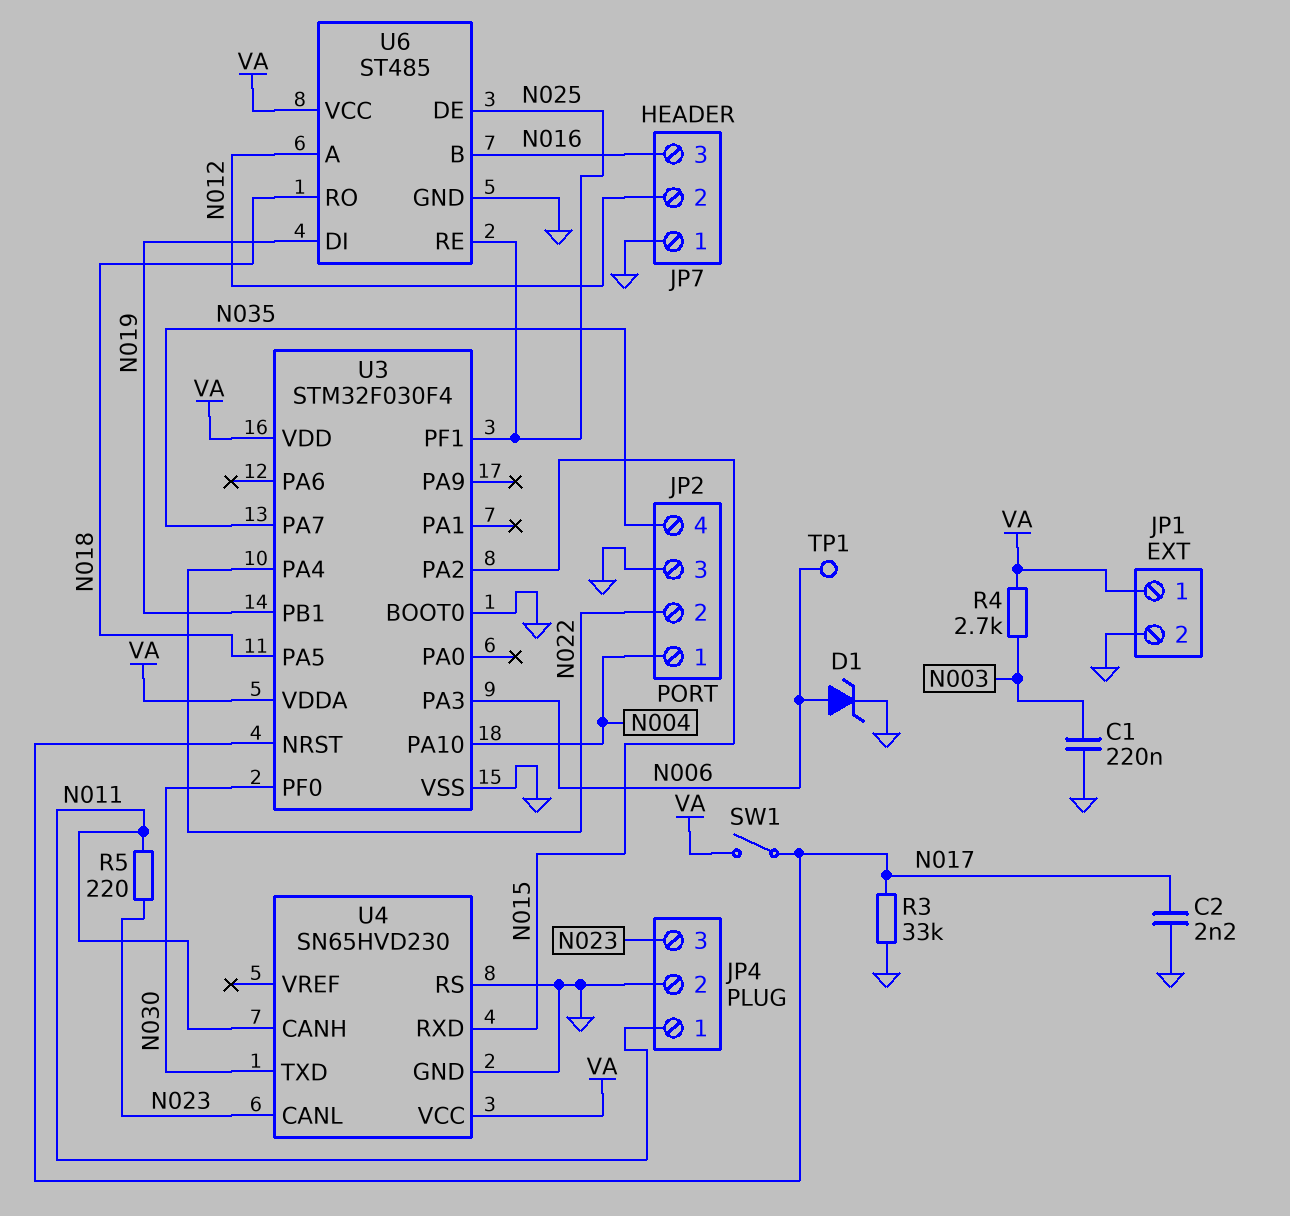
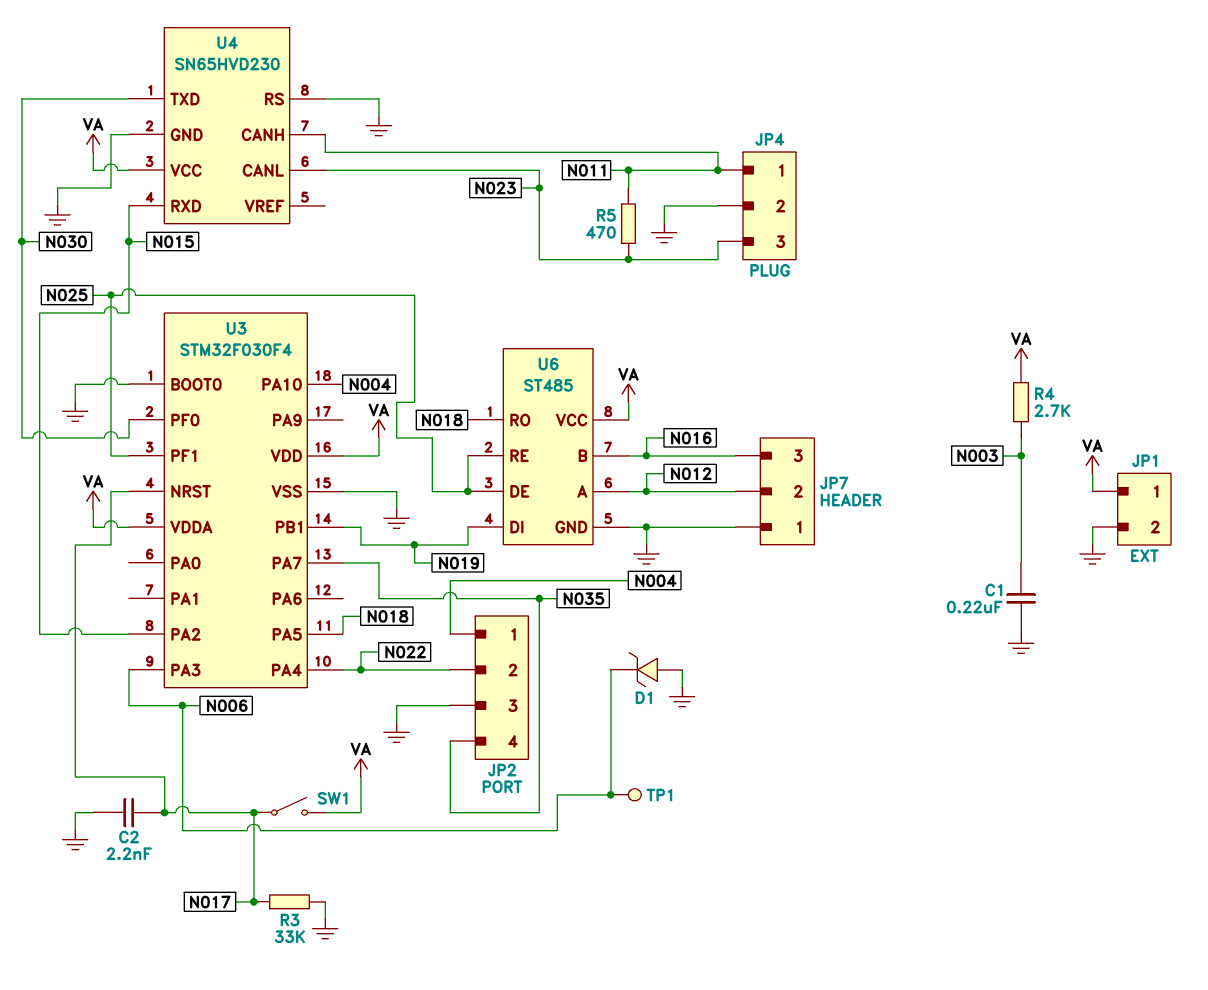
D1: zener (A N006, K GND) -> zener (A GND, K N006)
R5: 220 (N011, N023) -> 470 (N011, N023)

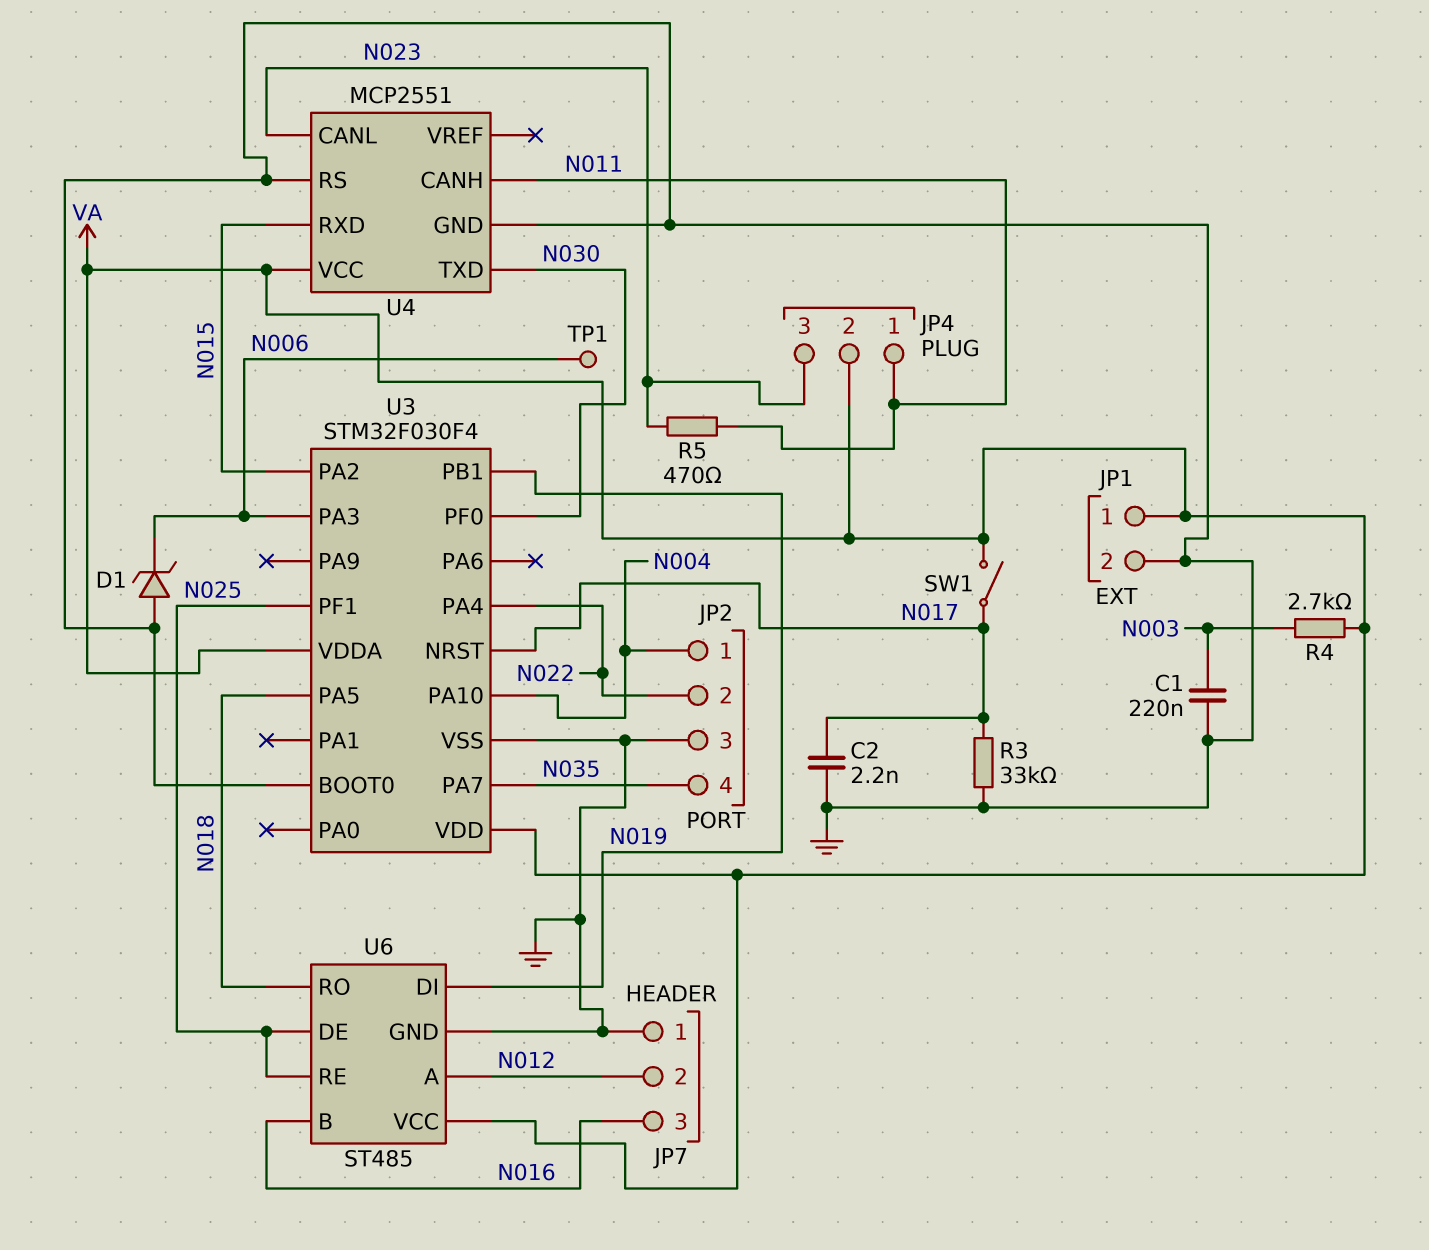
JP4 pin 2: GND -> VA
U4: SN65HVD230 -> MCP2551

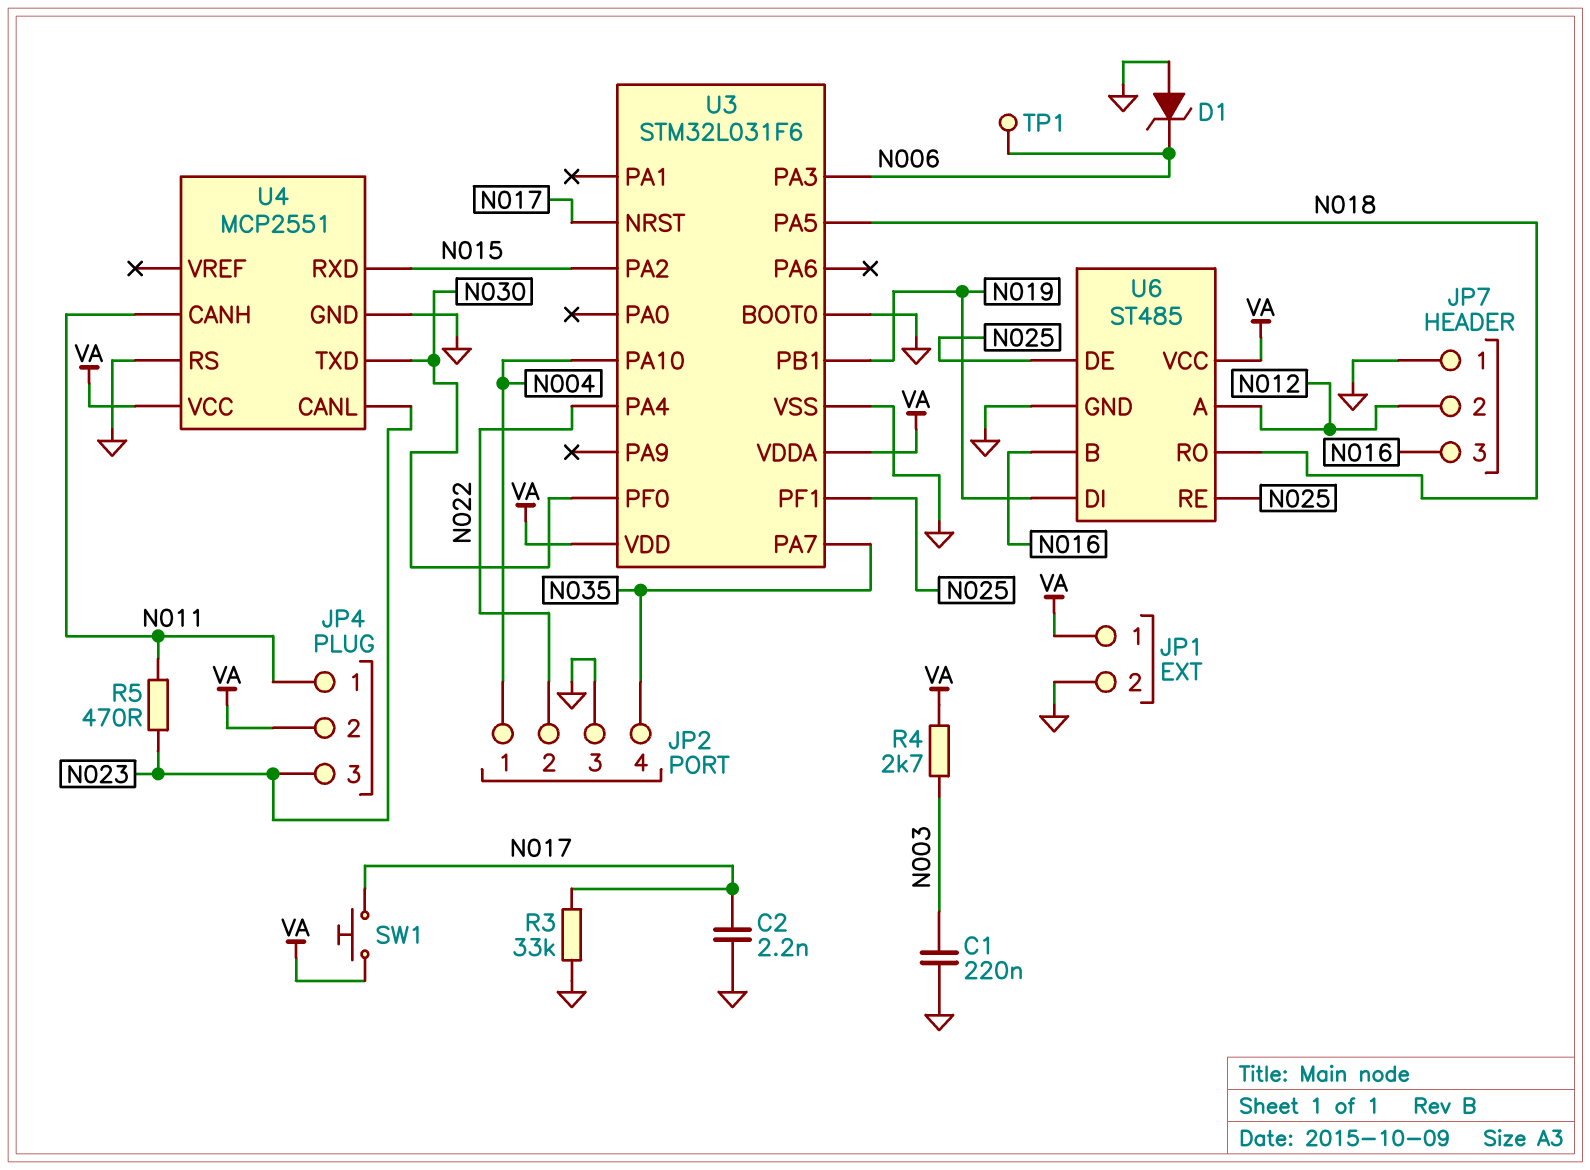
SW1: switch (N017, VA) -> button (N017, VA)
U3: STM32F030F4 -> STM32L031F6

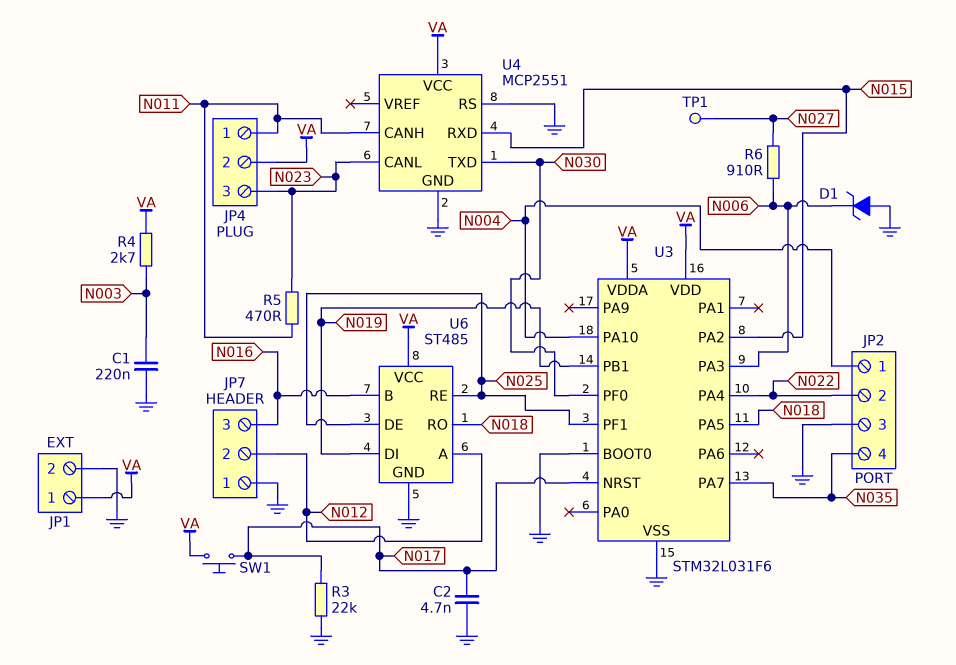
C2: 2.2nF (GND, N017) -> 4.7nF (GND, N017)
R3: 33k (GND, N017) -> 22k (GND, N017)
R6: none -> 910 (N006, N027)
TP1: test point (N006) -> test point (N027)

